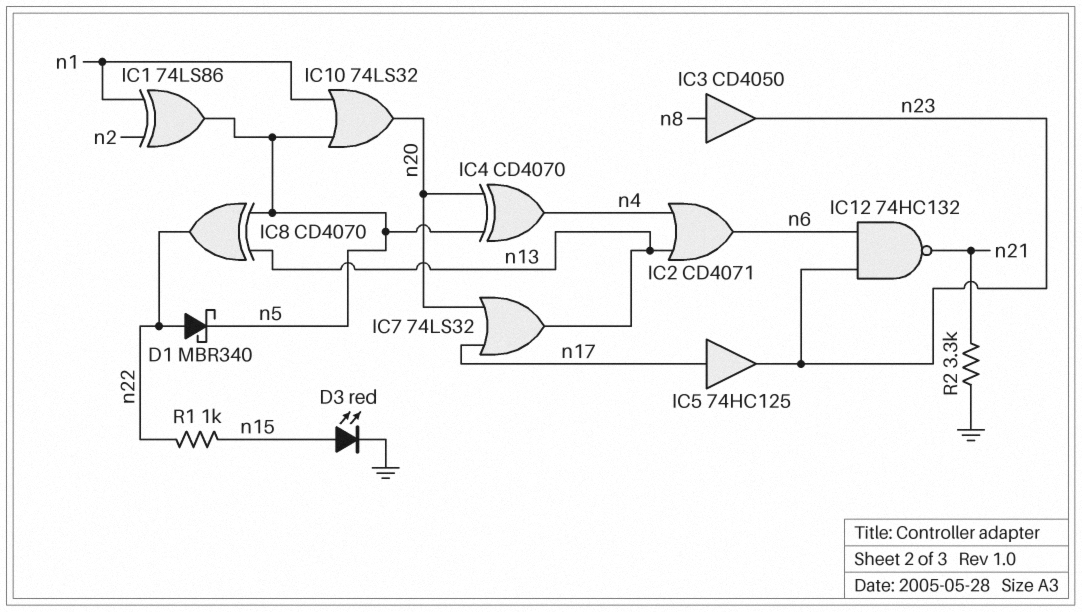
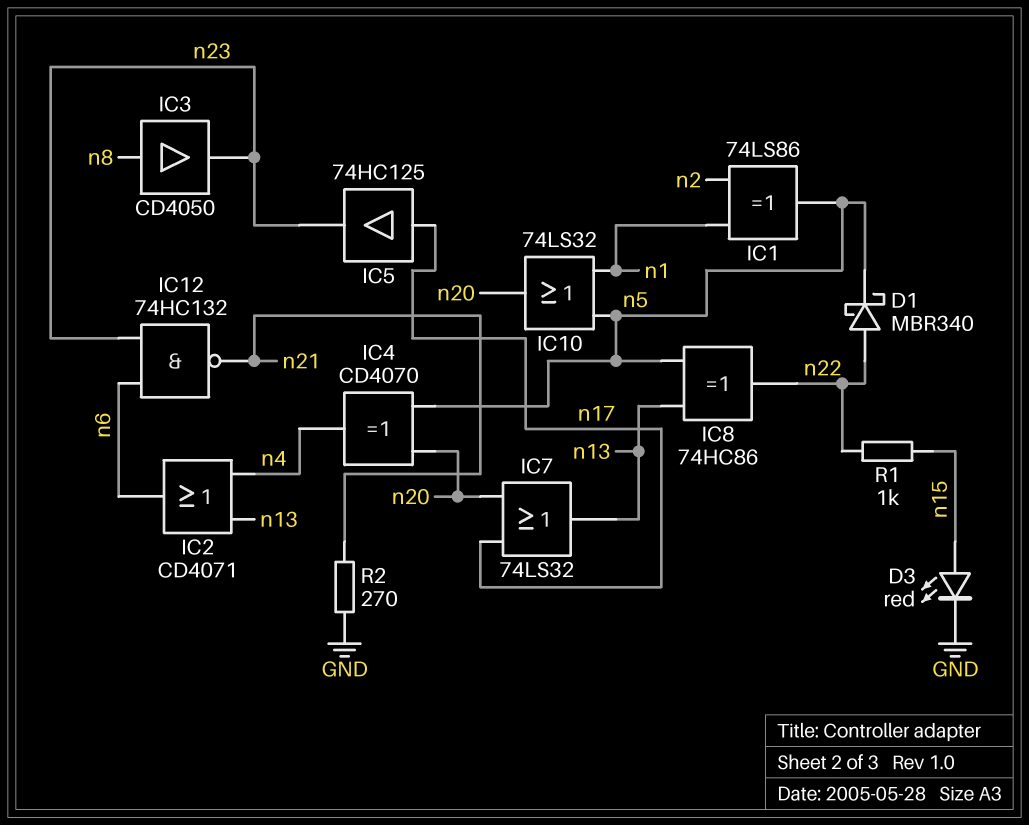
IC8: XOR CD4070 (in n5, in n13, out n22) -> XOR 74HC86 (in n5, in n13, out n22)
R2: 3.3k (GND, n21) -> 270 (GND, n21)

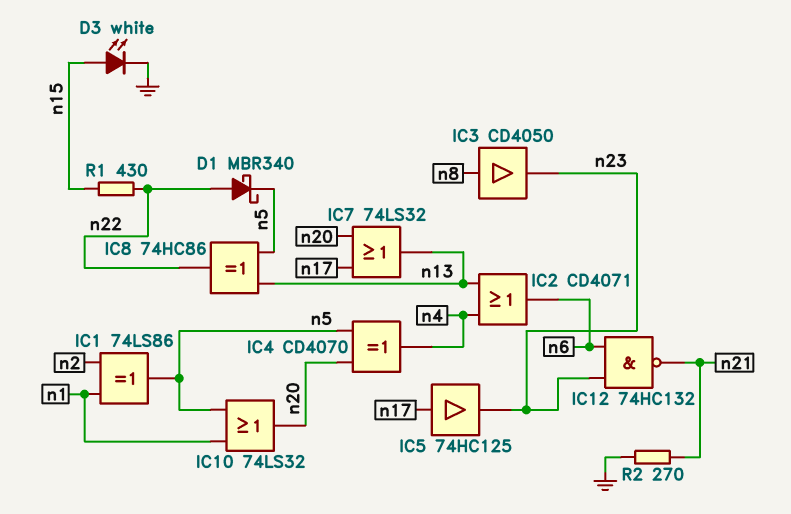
D3: LED red (A n15, K GND) -> LED white (A n15, K GND)
R1: 1k (n15, n22) -> 430 (n15, n22)

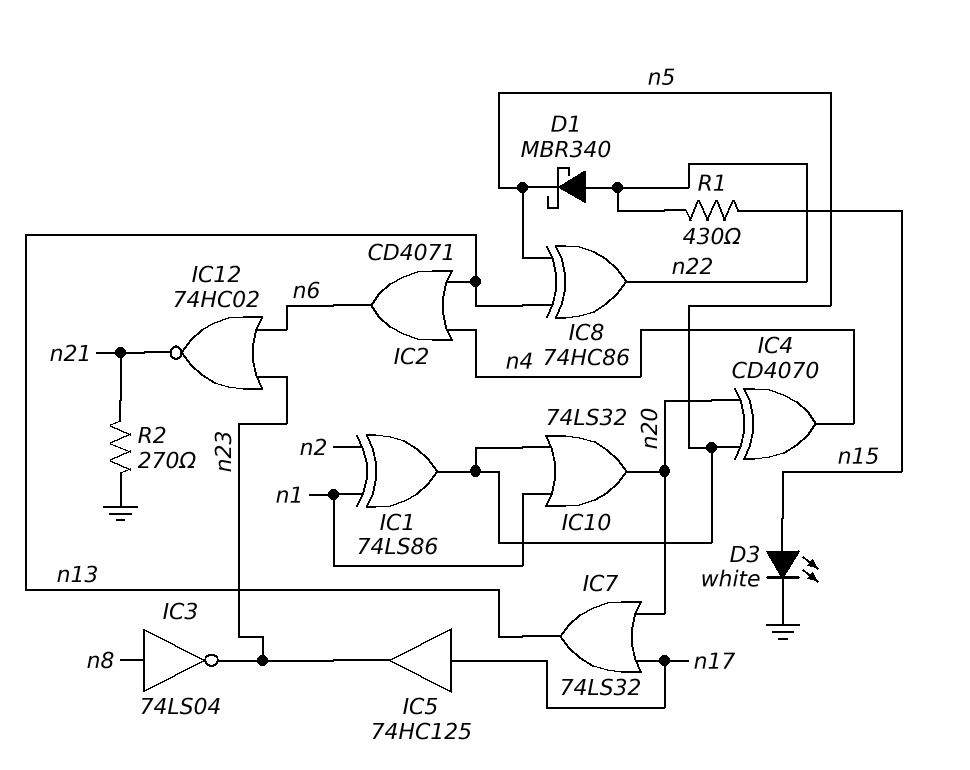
IC3: buffer CD4050 (in n8, out n23) -> NOT 74LS04 (in n8, out n23)
IC12: NAND 74HC132 (in n6, in n23, out n21) -> NOR 74HC02 (in n6, in n23, out n21)

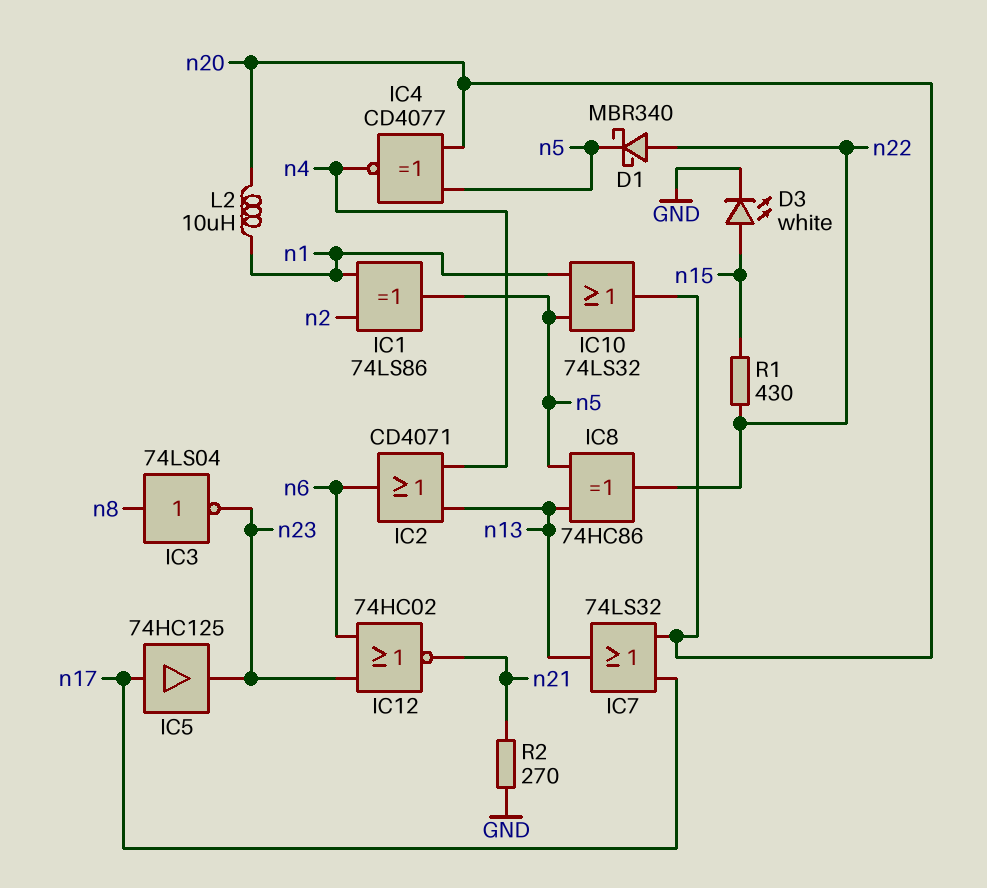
IC4: XOR CD4070 (in n5, in n20, out n4) -> XNOR CD4077 (in n5, in n20, out n4)
L2: none -> 10uH (n1, n20)

